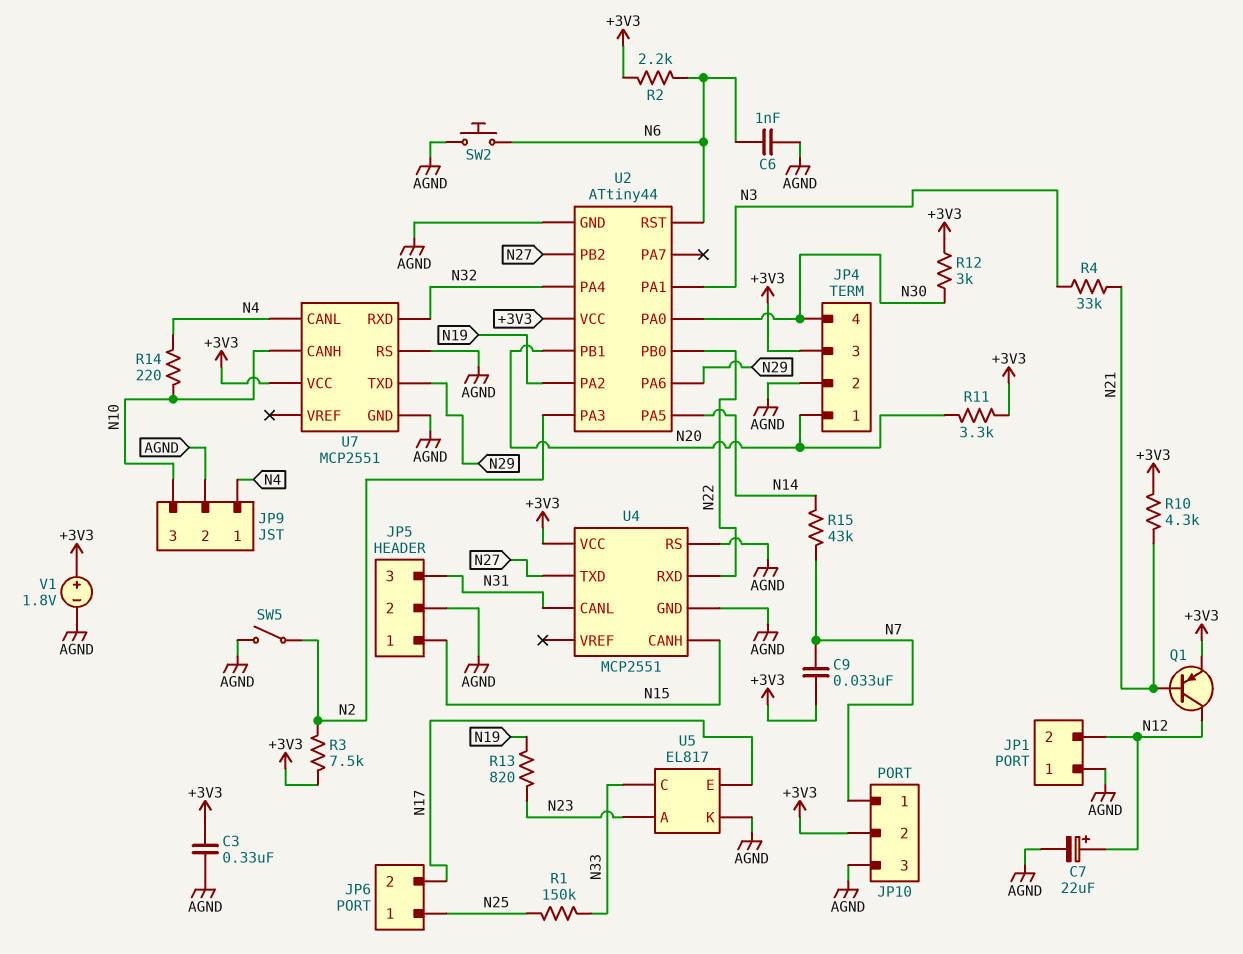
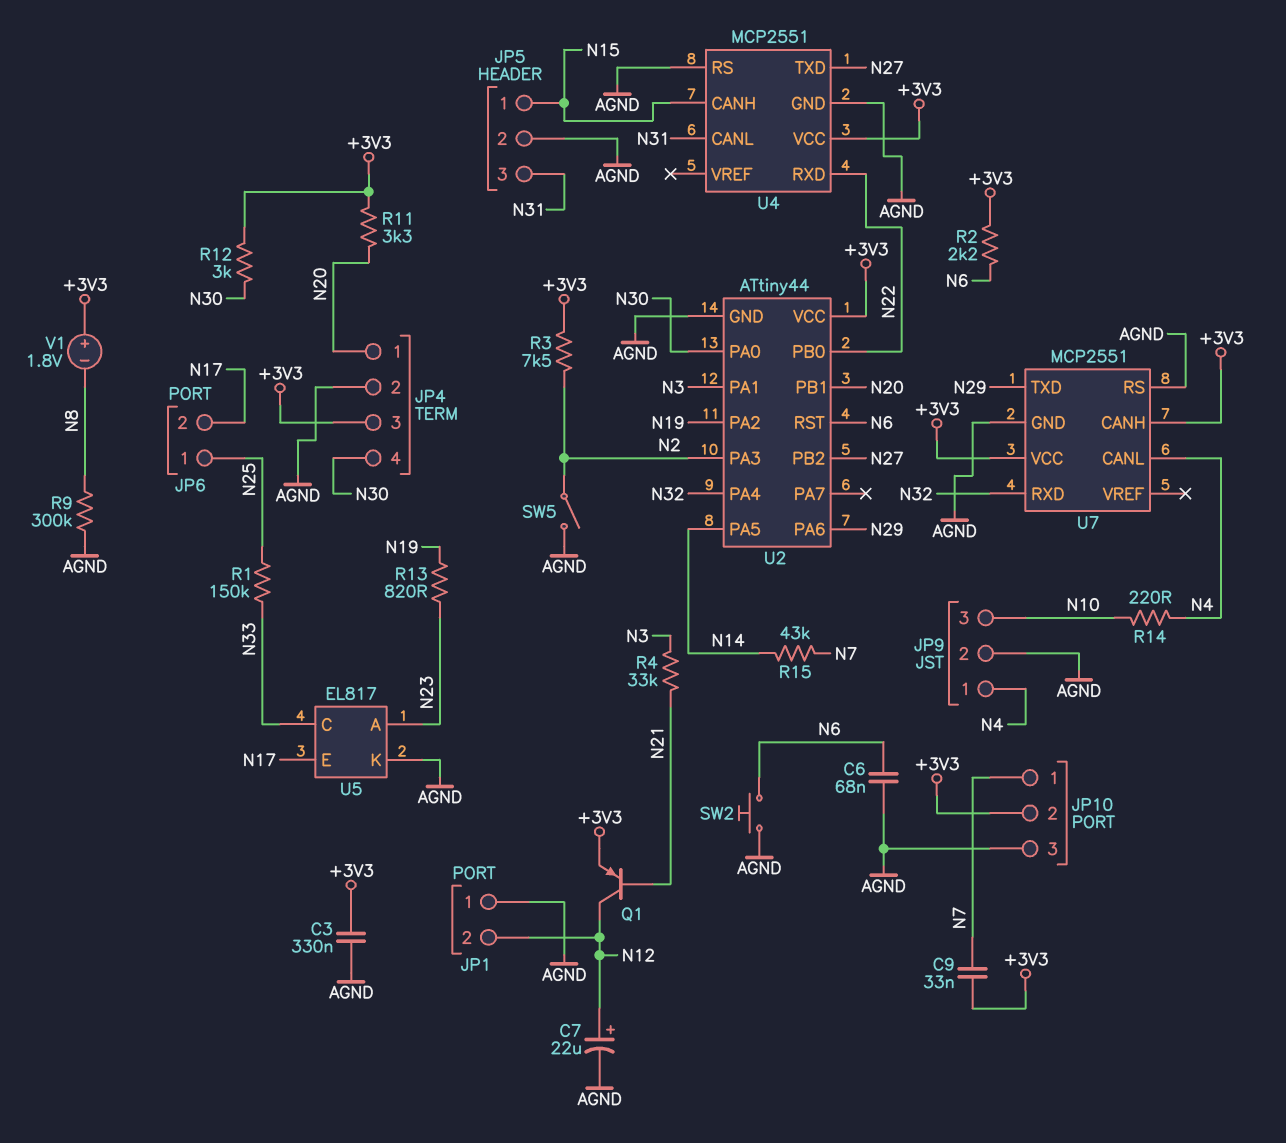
C6: 1nF (AGND, N6) -> 68nF (AGND, N6)
R9: none -> 300k (AGND, N8)
R10: 4.3k (+3V3, N21) -> none
U7 pin CANH: N10 -> +3V3
V1: 1.8V (plus +3V3, minus AGND) -> 1.8V (plus +3V3, minus N8)

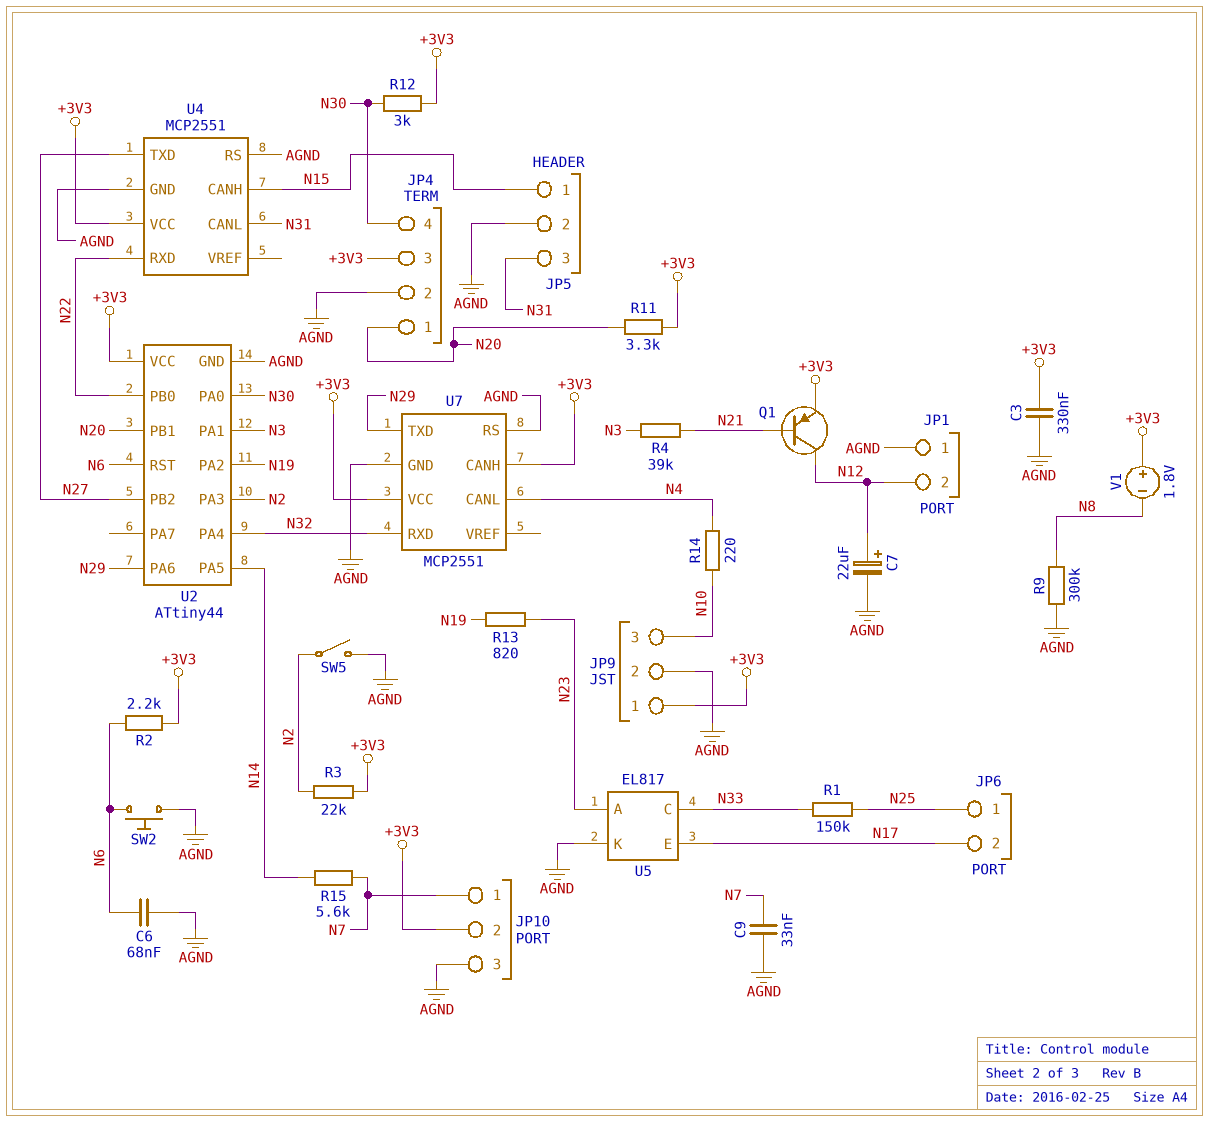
C9: 33nF (+3V3, N7) -> 33nF (AGND, N7)
JP9 pin 1: N4 -> +3V3
R3: 7.5k (+3V3, N2) -> 22k (+3V3, N2)
R4: 33k (N3, N21) -> 39k (N3, N21)
R15: 43k (N7, N14) -> 5.6k (N7, N14)

